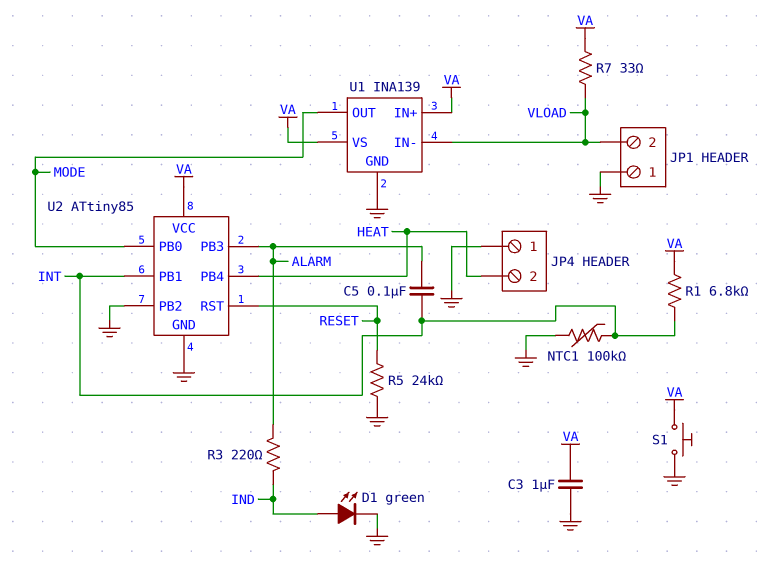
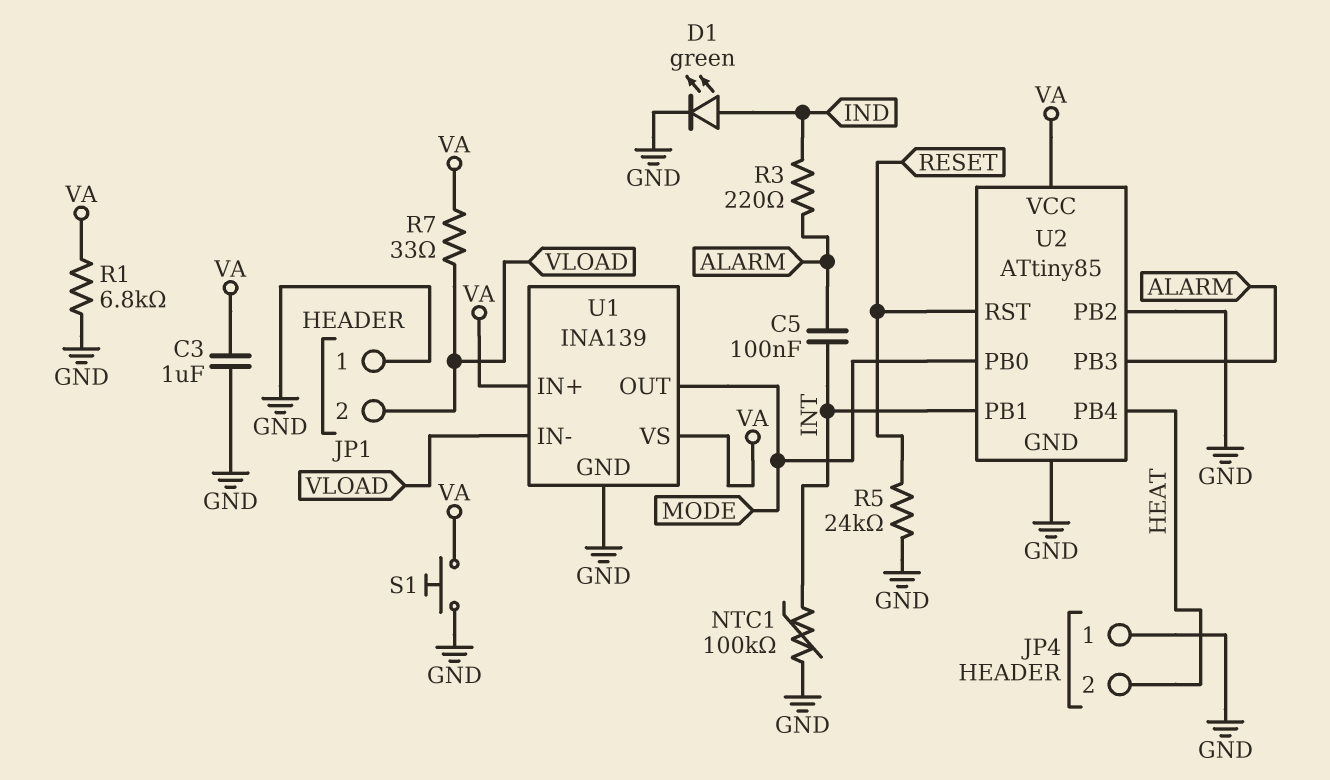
R1: 6.8k (INT, VA) -> 6.8k (GND, VA)

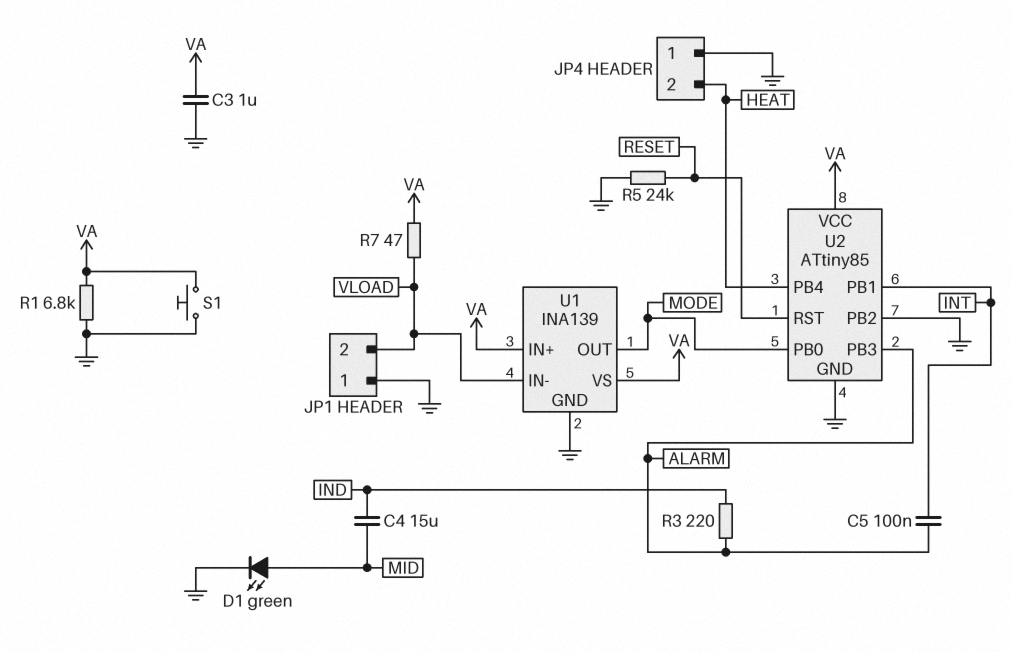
C4: none -> 15uF (IND, MID)
D1: LED green (A IND, K GND) -> LED green (A MID, K GND)
NTC1: 100k (GND, INT) -> none
R7: 33 (VA, VLOAD) -> 47 (VA, VLOAD)

